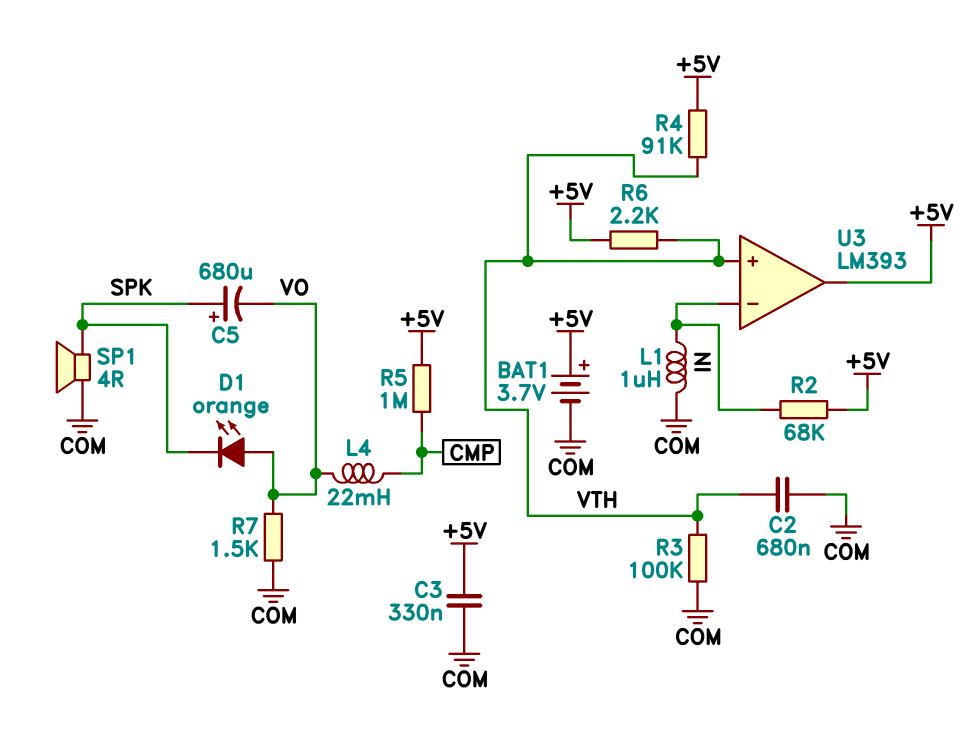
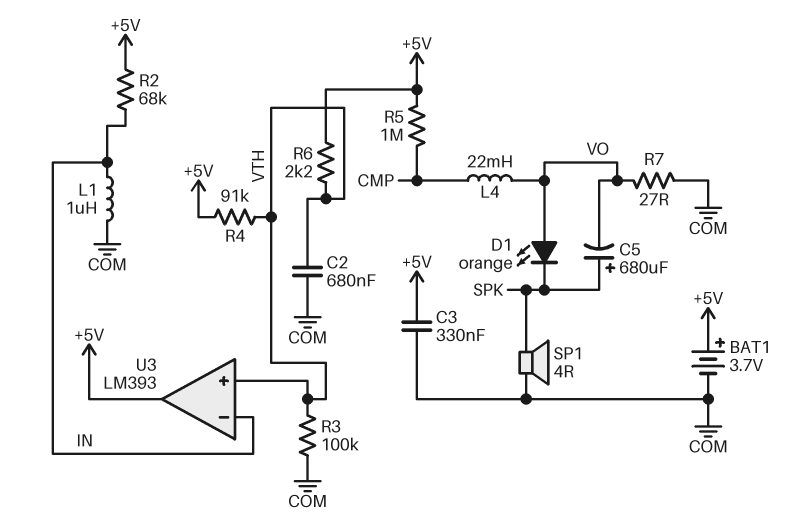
R7: 1.5k (COM, VO) -> 27 (COM, VO)

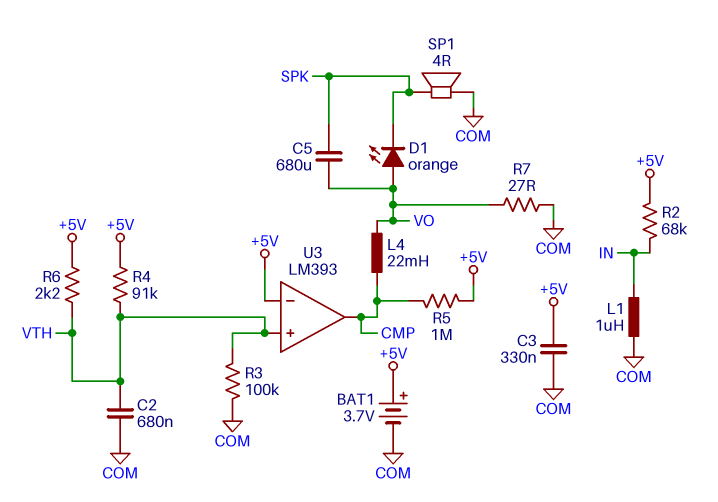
C5: 680uF (plus SPK, minus VO) -> 680uF (SPK, VO)
U3 pin in-: IN -> +5V
U3 pin out: +5V -> CMP

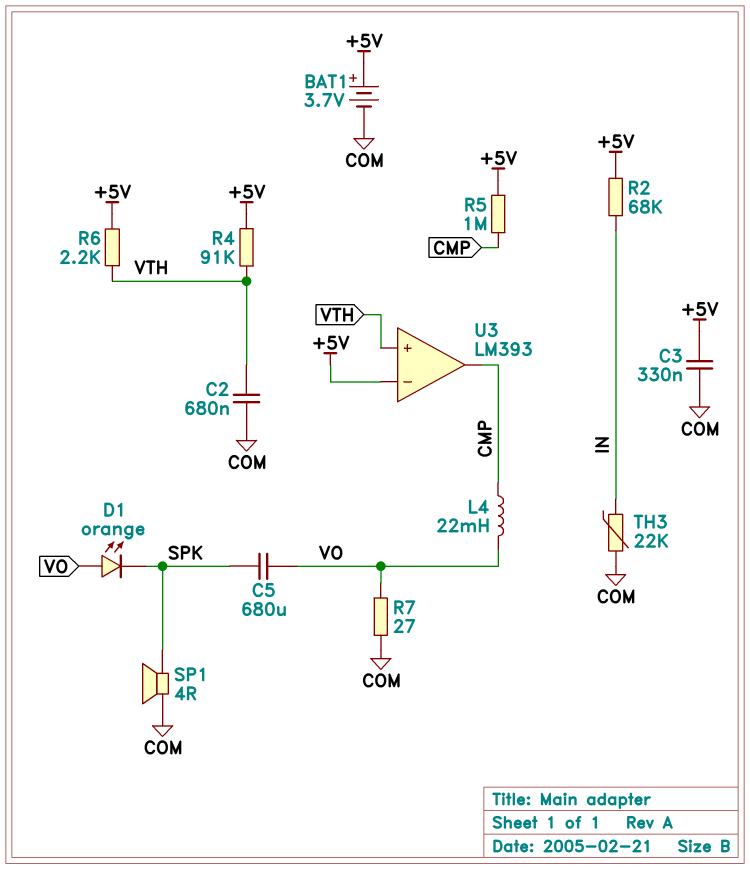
L1: 1uH (COM, IN) -> none
R3: 100k (COM, VTH) -> none
TH3: none -> 22k (COM, IN)

